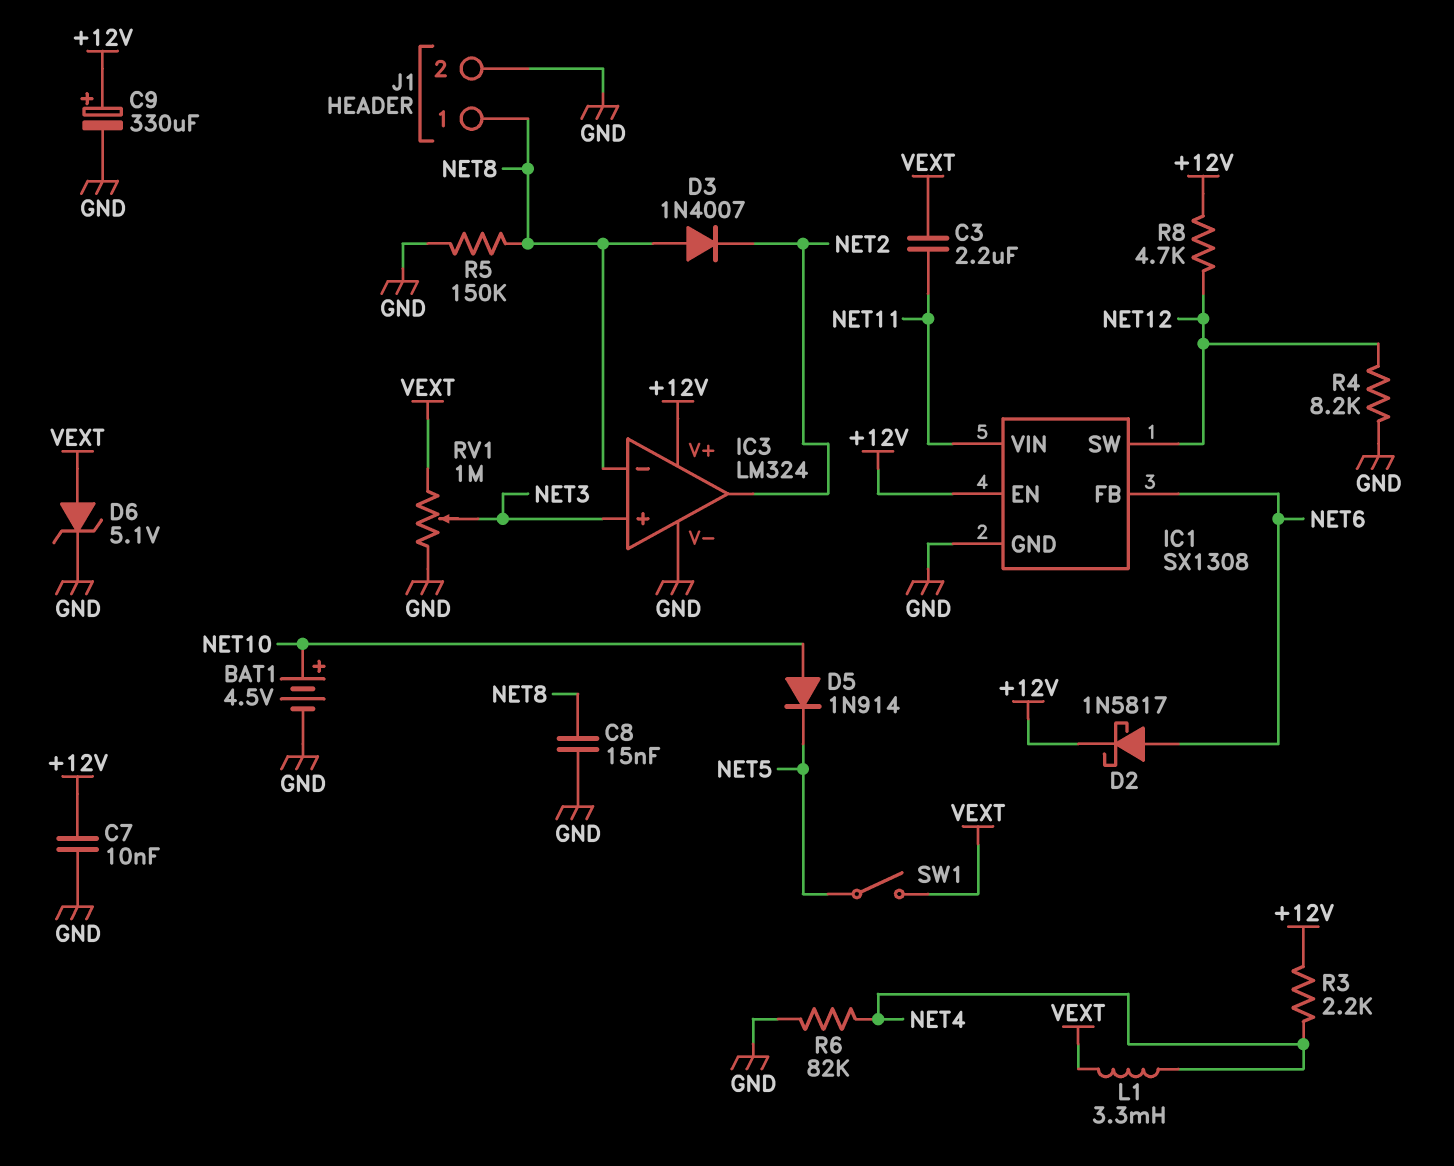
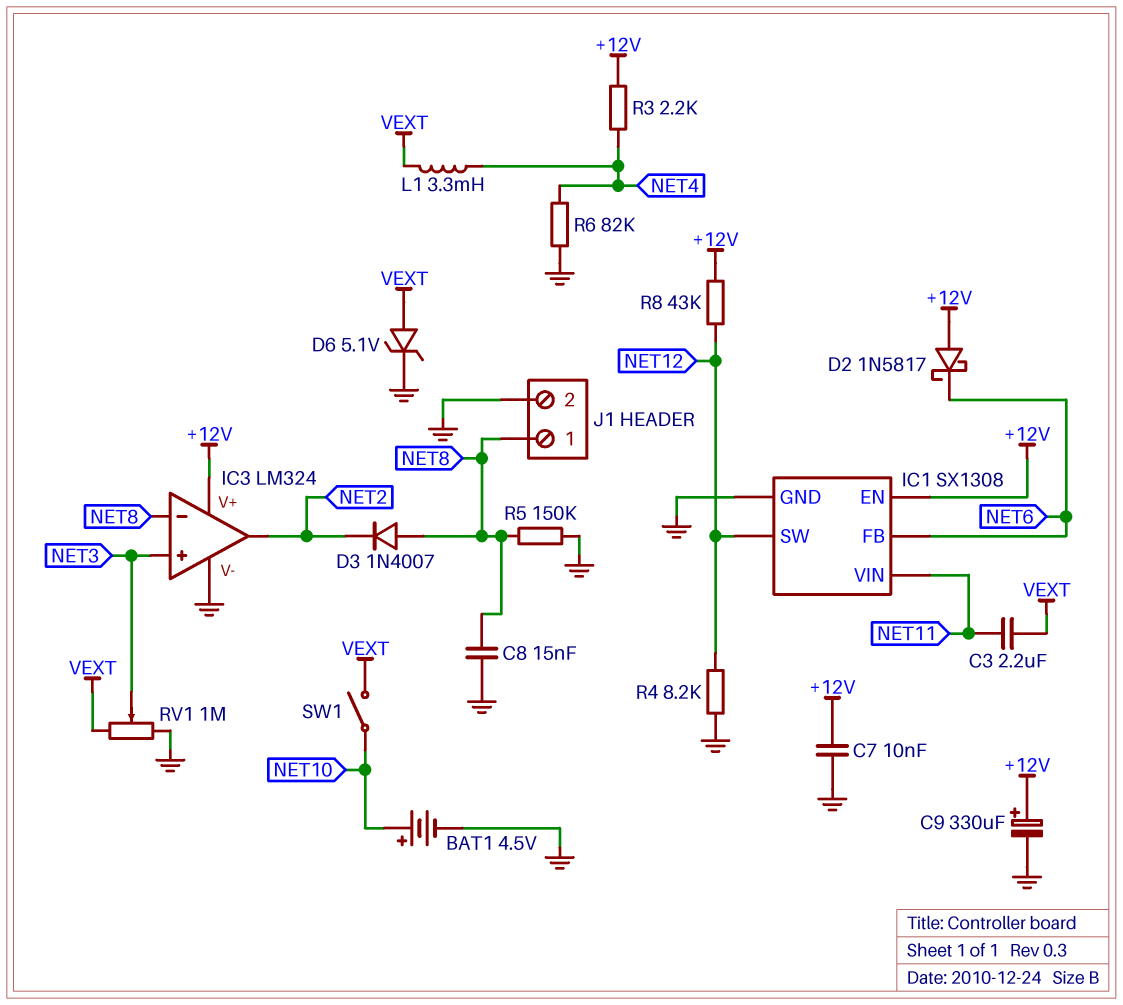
D2: schottky 1N5817 (A NET6, K +12V) -> schottky 1N5817 (A +12V, K NET6)
D5: diode 1N914 (A NET10, K NET5) -> none
R8: 4.7k (+12V, NET12) -> 43k (+12V, NET12)
SW1: switch (NET5, VEXT) -> switch (NET10, VEXT)

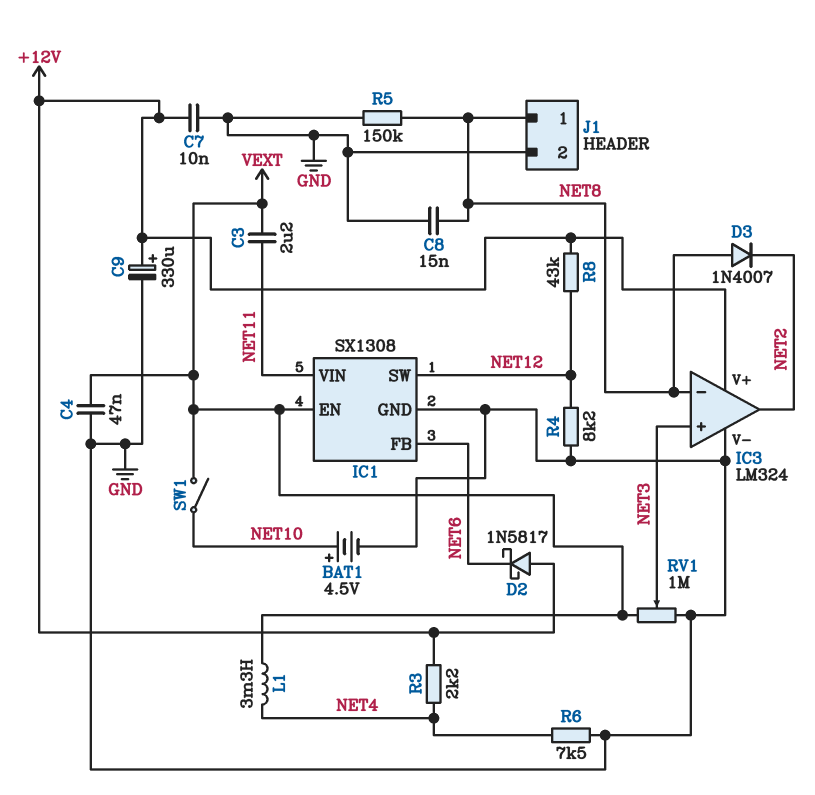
C4: none -> 47nF (GND, VEXT)
D6: zener 5.1V (A VEXT, K GND) -> none
IC1 pin EN: +12V -> VEXT
R6: 82k (GND, NET4) -> 7.5k (GND, NET4)

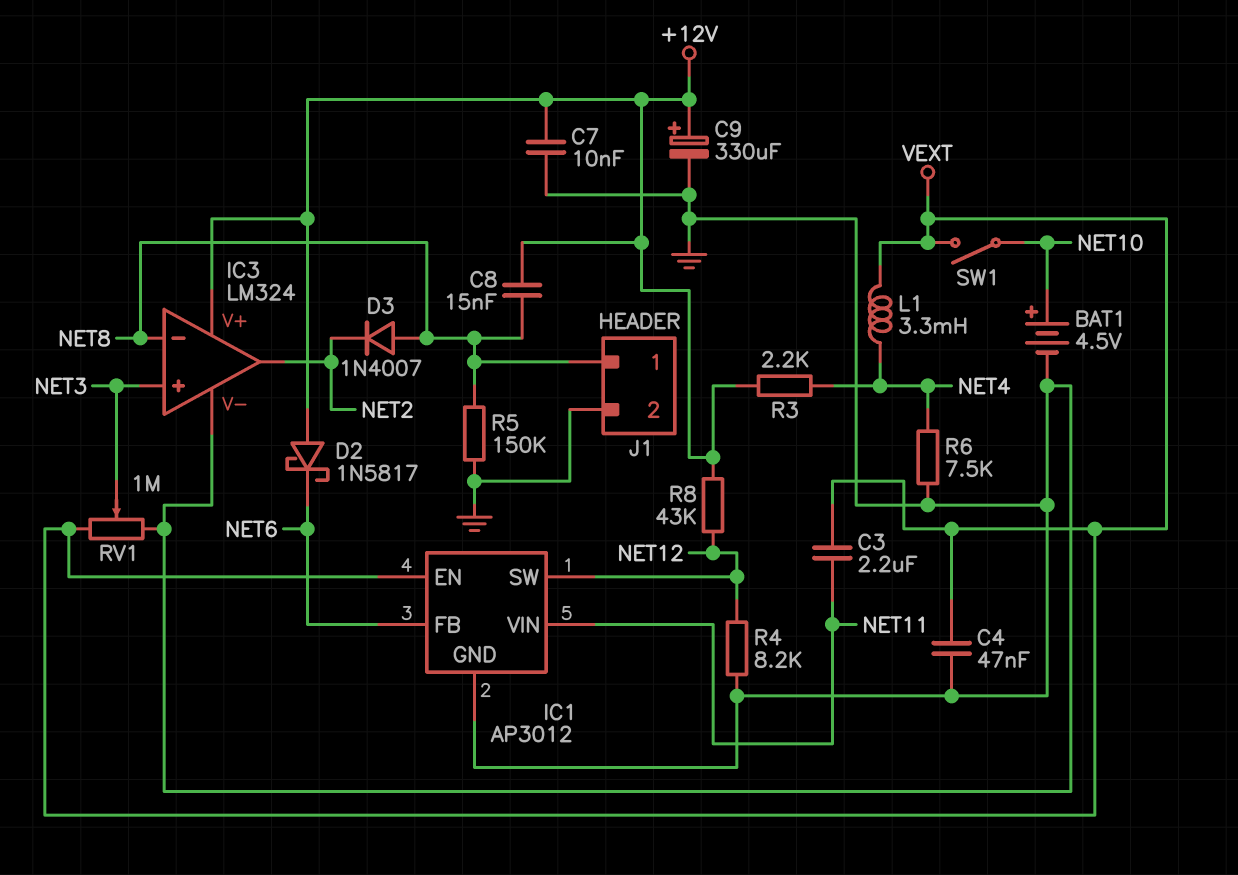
C8: 15nF (GND, NET8) -> 15nF (+12V, NET8)
IC1: SX1308 -> AP3012

